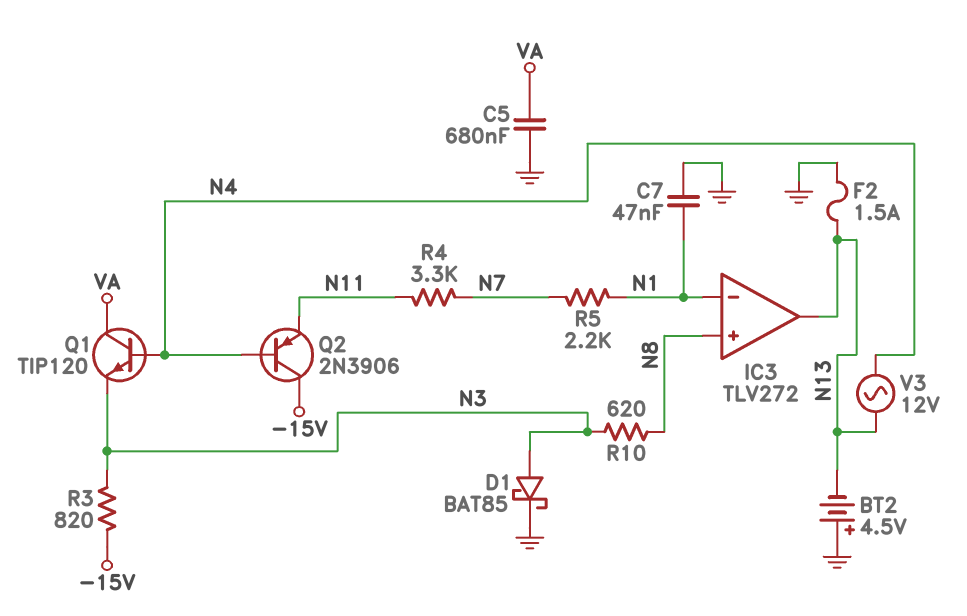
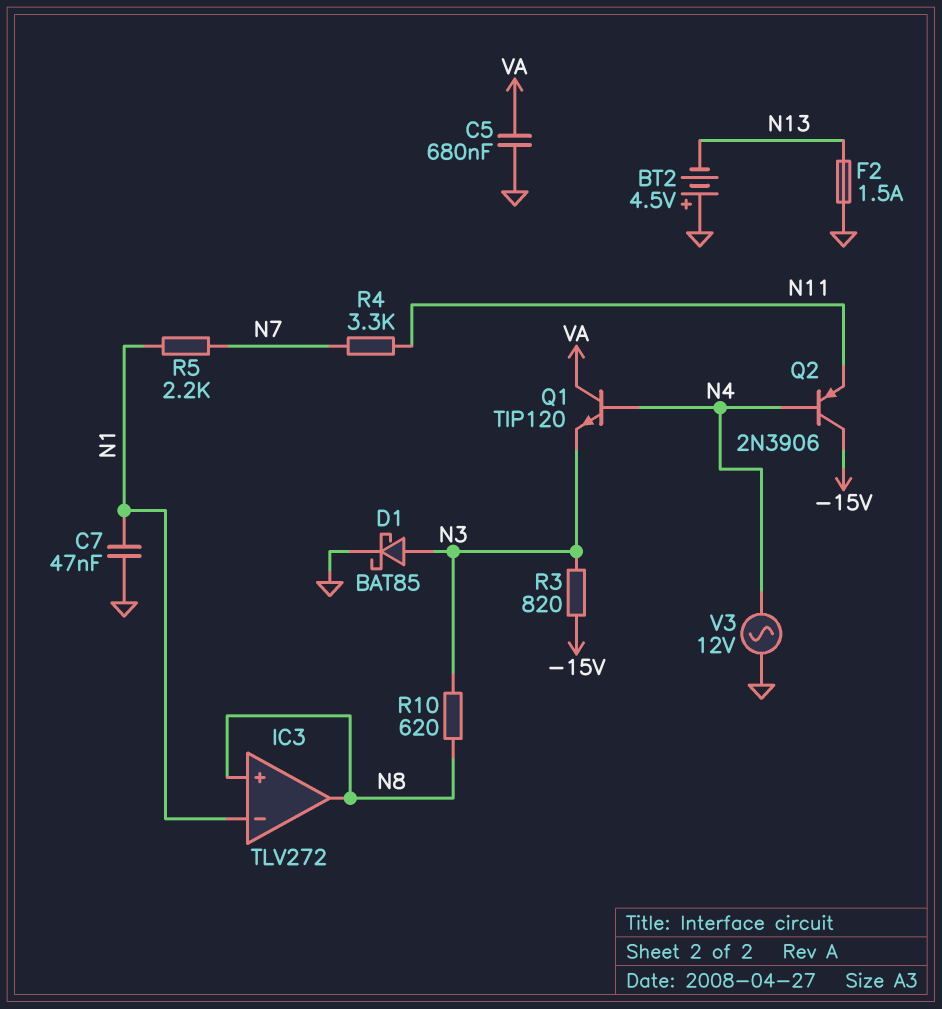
IC3 pin out: N13 -> N8
V3: AC 12V (N4, N13) -> AC 12V (GND, N4)

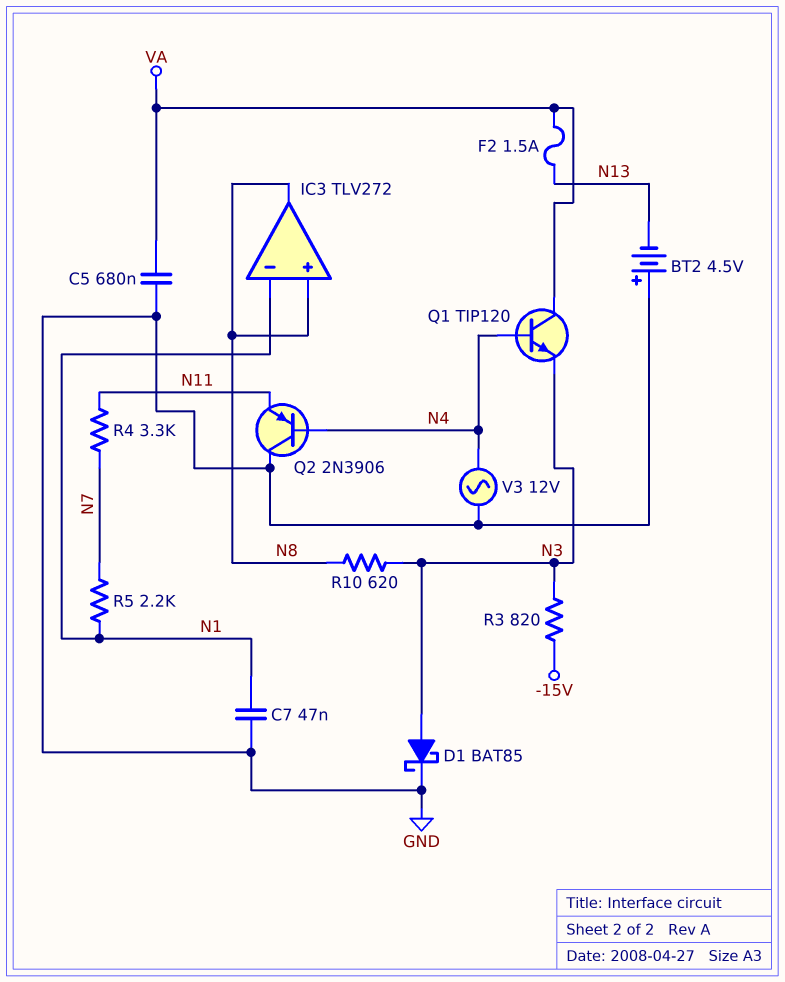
F2: 1.5A (GND, N13) -> 1.5A (N13, VA)
Q2: PNP 2N3906 (B N4, C -15V, E N11) -> PNP 2N3906 (B N4, C GND, E N11)

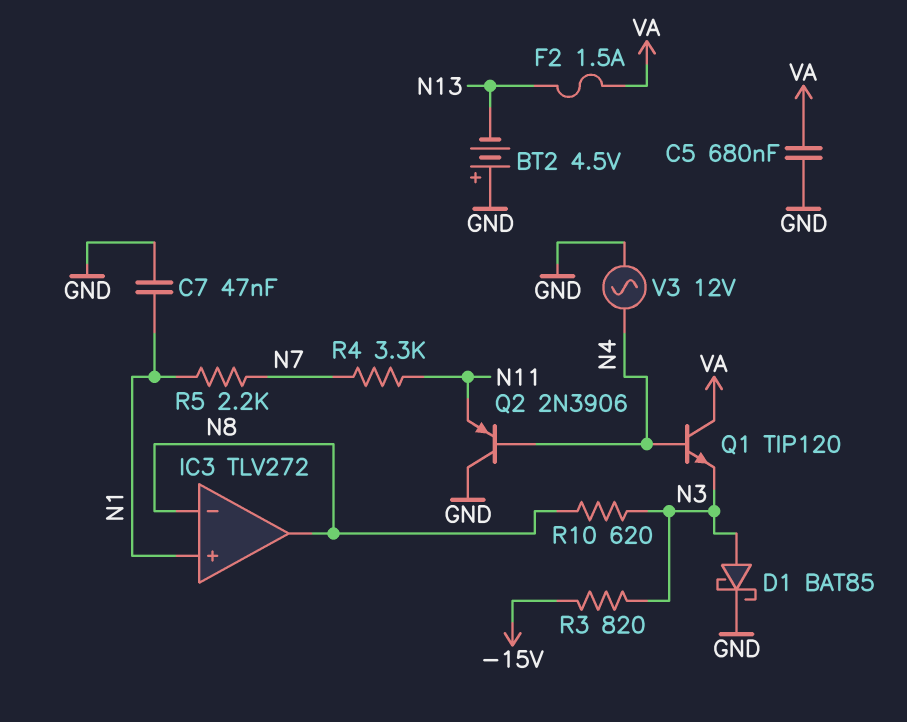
IC3 pin in+: N8 -> N1
IC3 pin in-: N1 -> N8

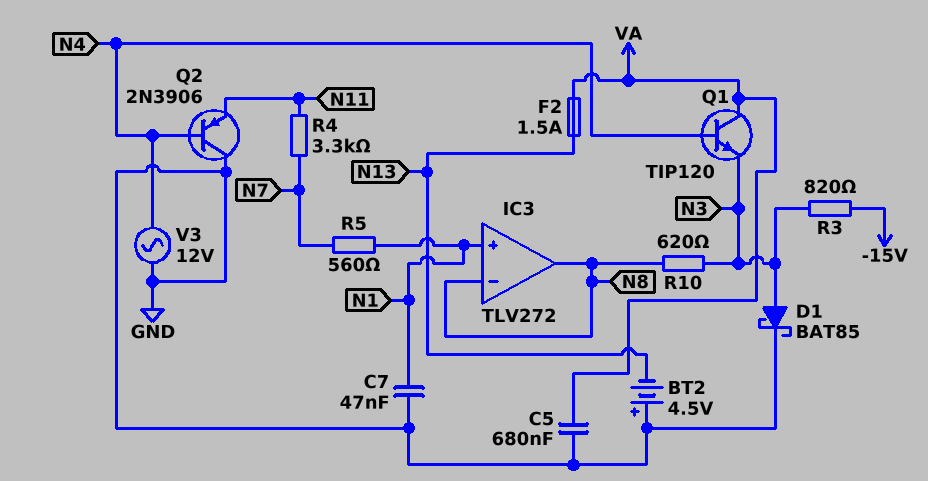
R5: 2.2k (N1, N7) -> 560 (N1, N7)

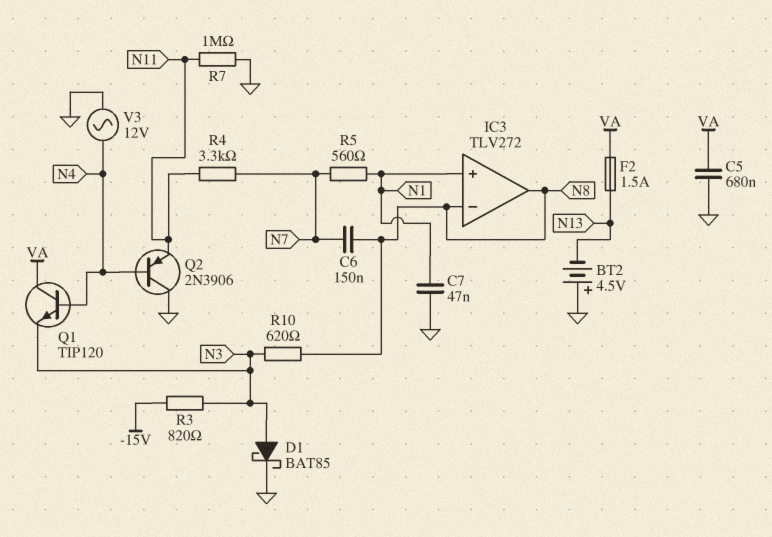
C6: none -> 150nF (N7, N8)
R7: none -> 1M (GND, N11)

